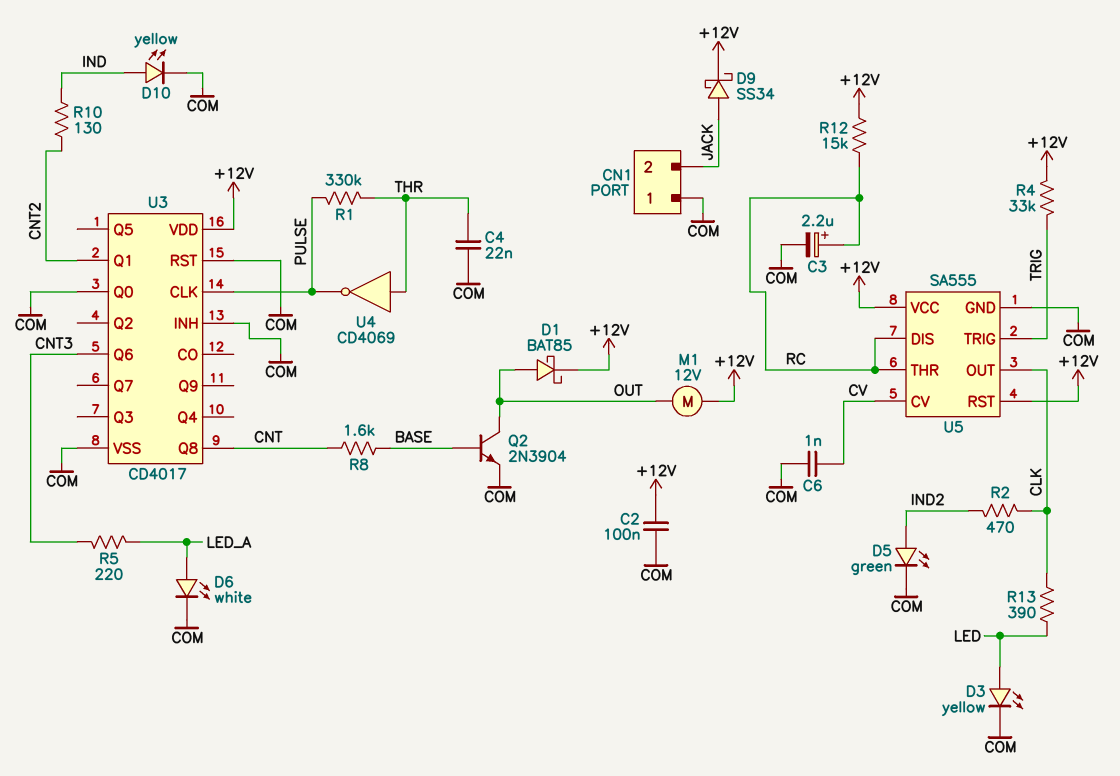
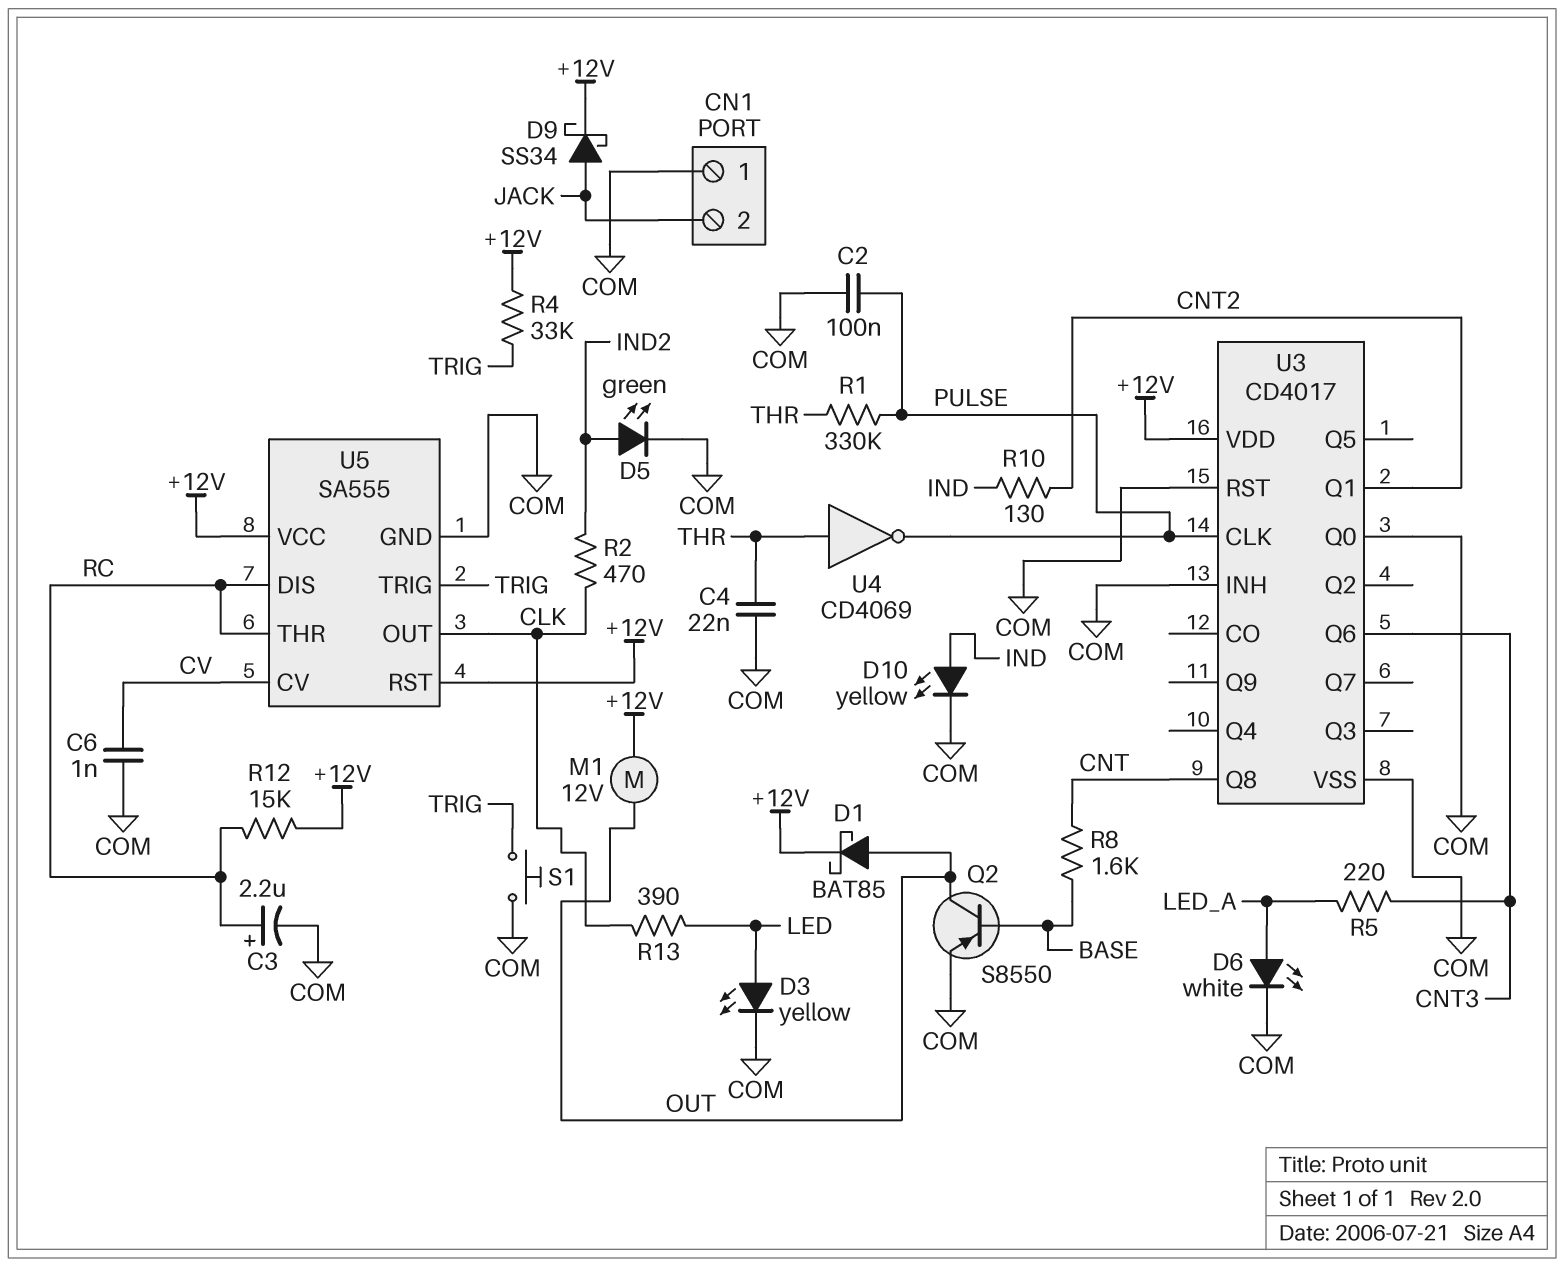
C2: 100nF (+12V, COM) -> 100nF (COM, PULSE)
Q2: NPN 2N3904 (B BASE, C OUT, E COM) -> PNP S8550 (B BASE, C OUT, E COM)
S1: none -> button (COM, TRIG)

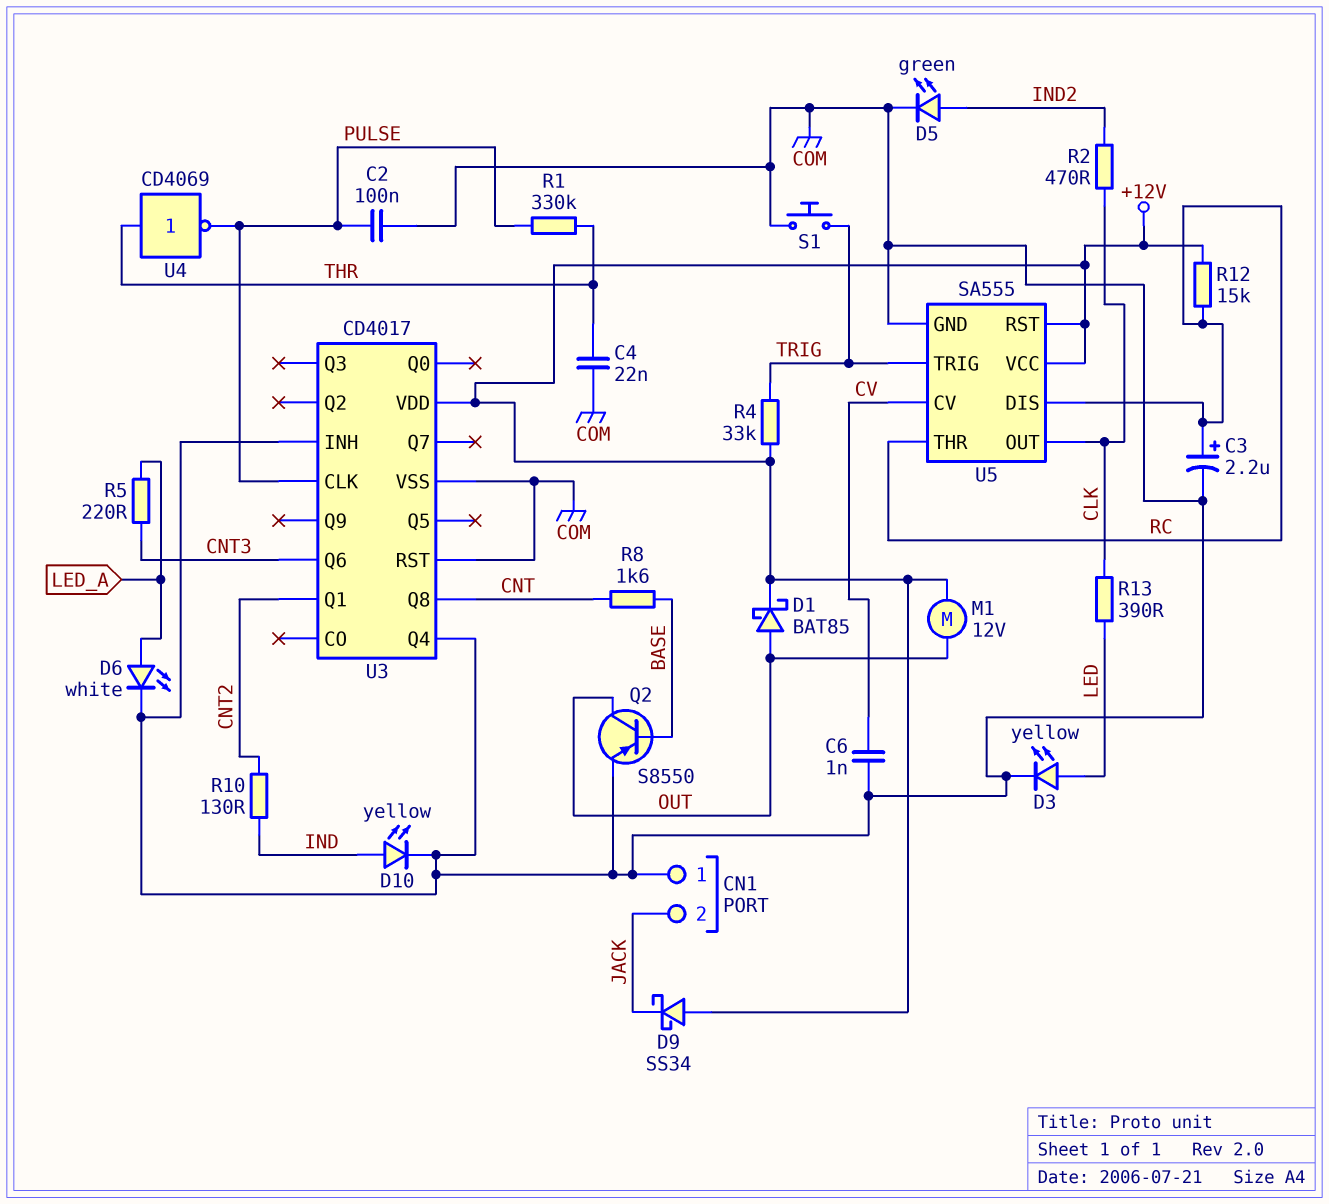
D9: schottky SS34 (A JACK, K +12V) -> schottky SS34 (A +12V, K JACK)
U3 pin Q0: COM -> none
U3 pin Q4: none -> COM

